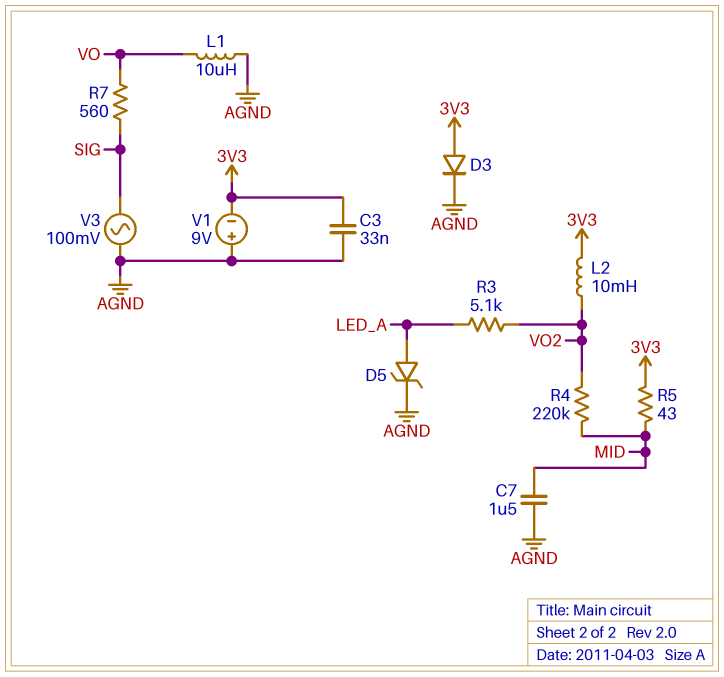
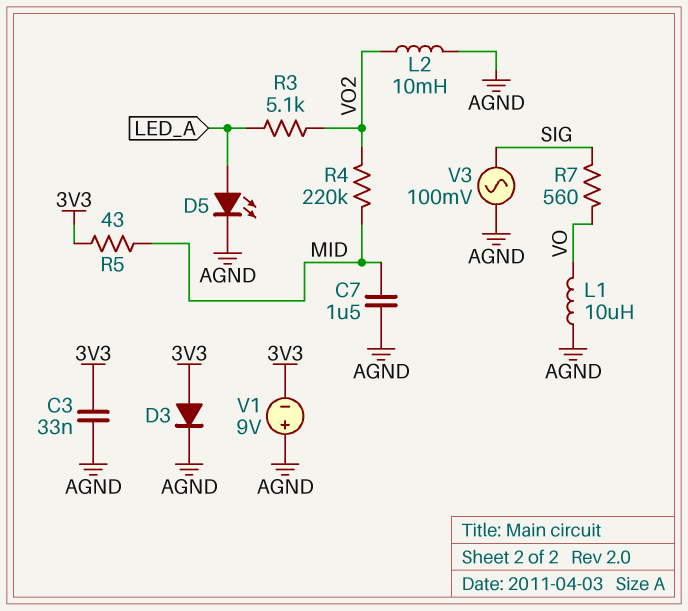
D5: zener (A LED_A, K AGND) -> LED (A LED_A, K AGND)
L2: 10mH (3V3, VO2) -> 10mH (AGND, VO2)

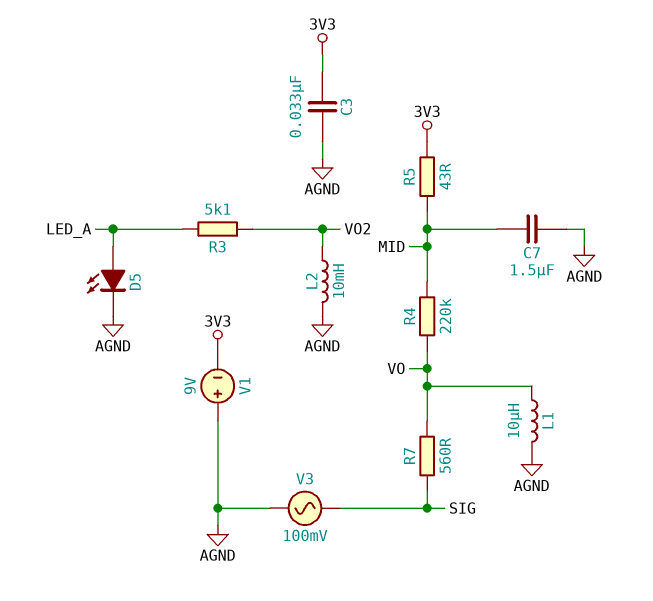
D3: diode (A 3V3, K AGND) -> none
R4: 220k (MID, VO2) -> 220k (MID, VO)

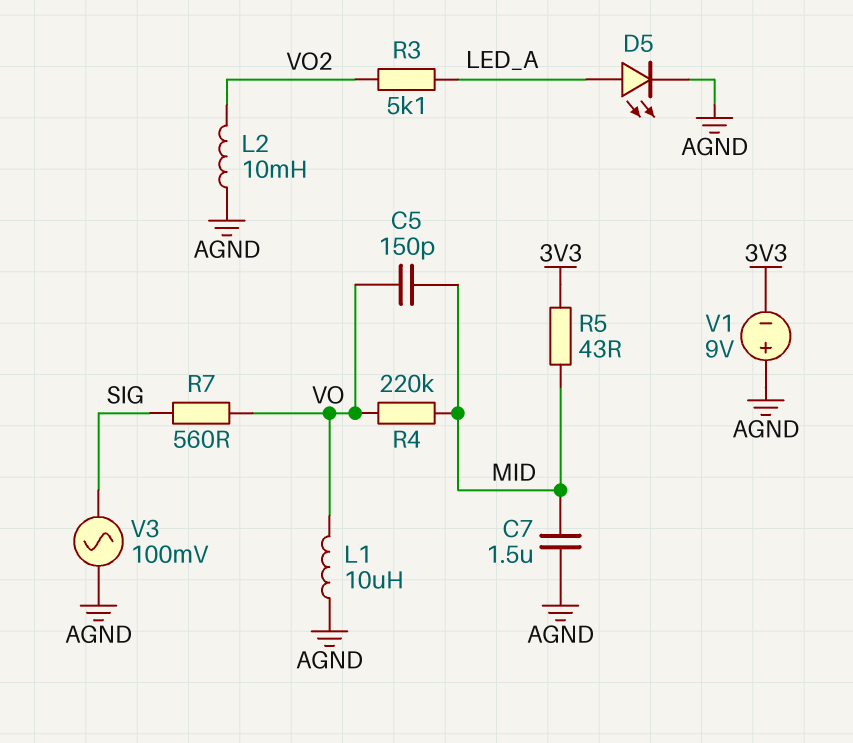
C3: 33nF (3V3, AGND) -> none
C5: none -> 150pF (MID, VO)

